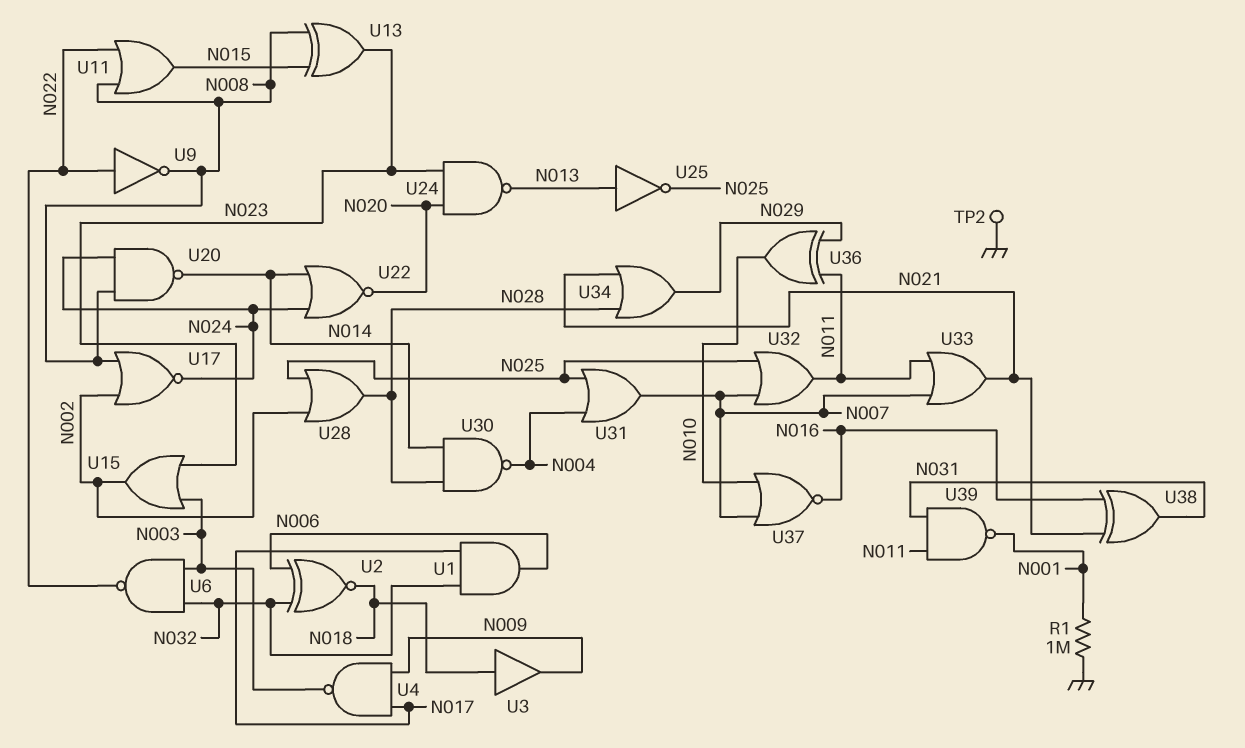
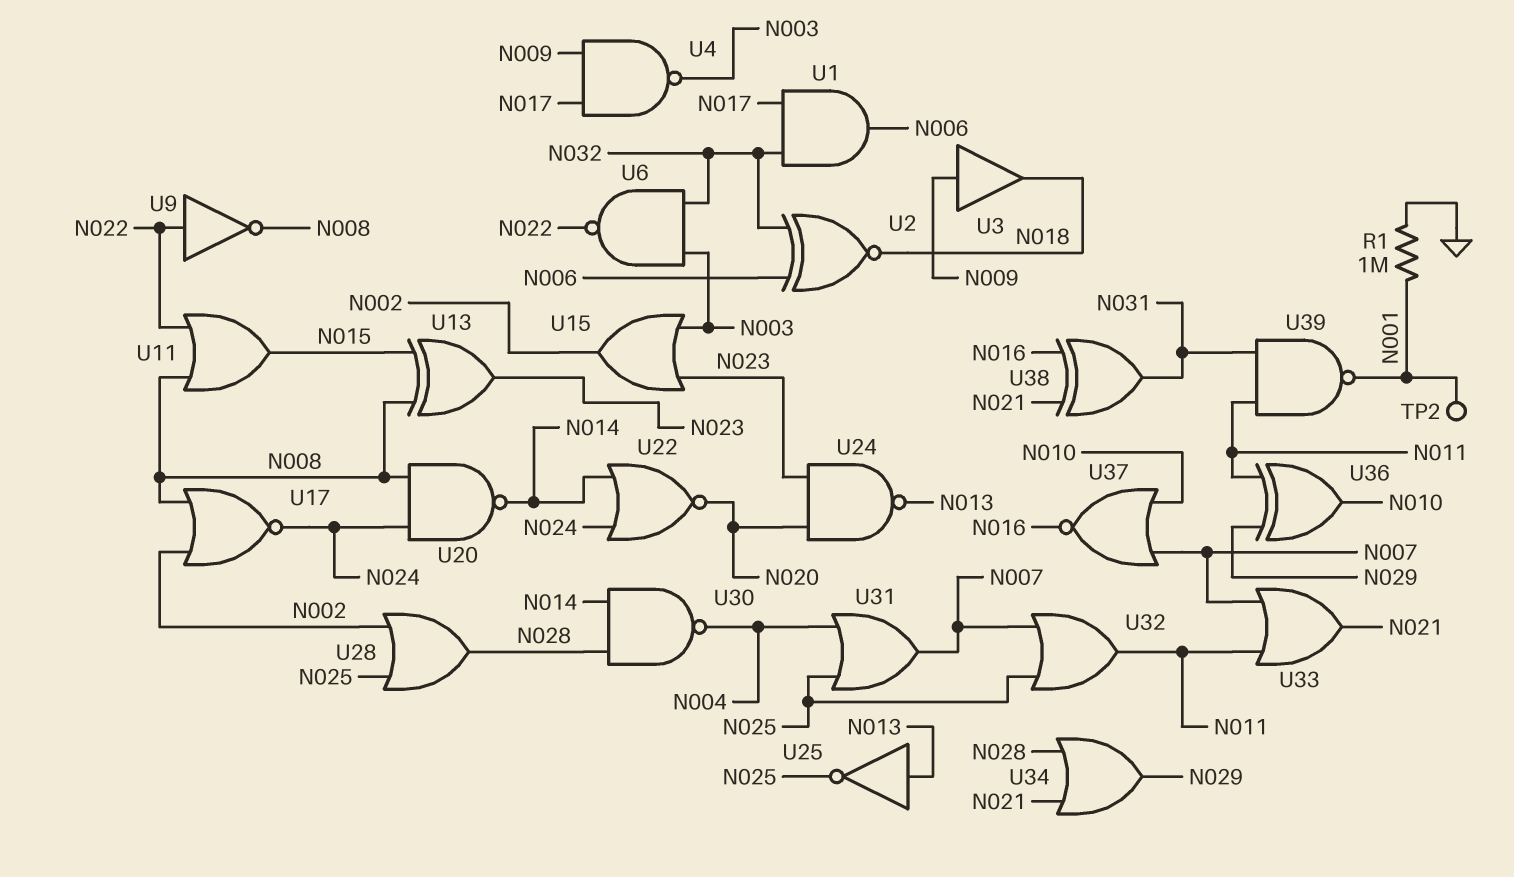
TP2: test point (GND) -> test point (N001)
U3: buffer (in N018, out N009) -> buffer (in N009, out N018)

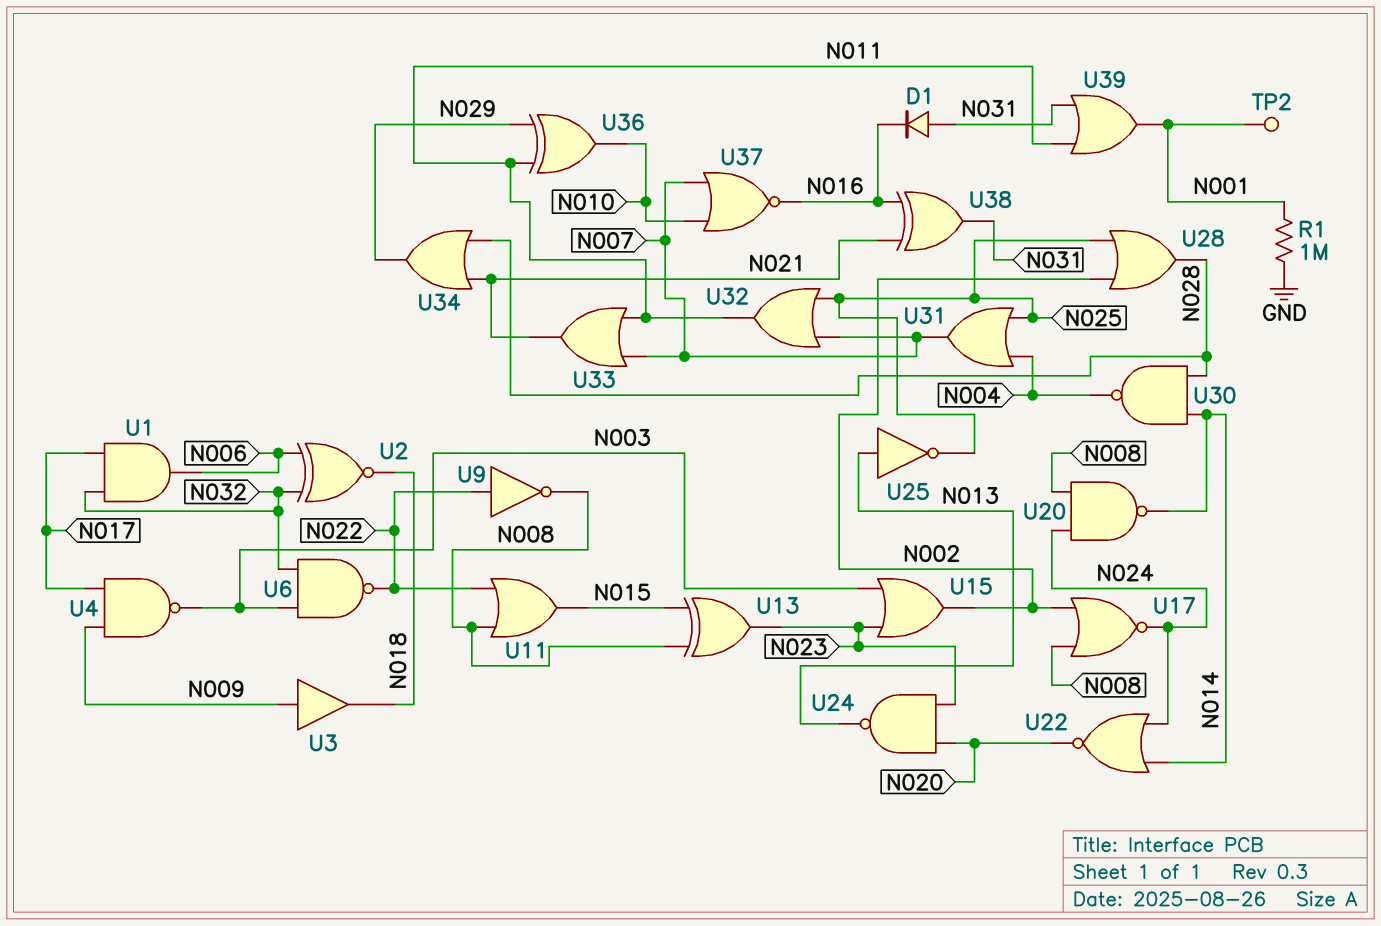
D1: none -> diode (A N031, K N016)
U39: NAND (in N011, in N031, out N001) -> OR (in N011, in N031, out N001)

